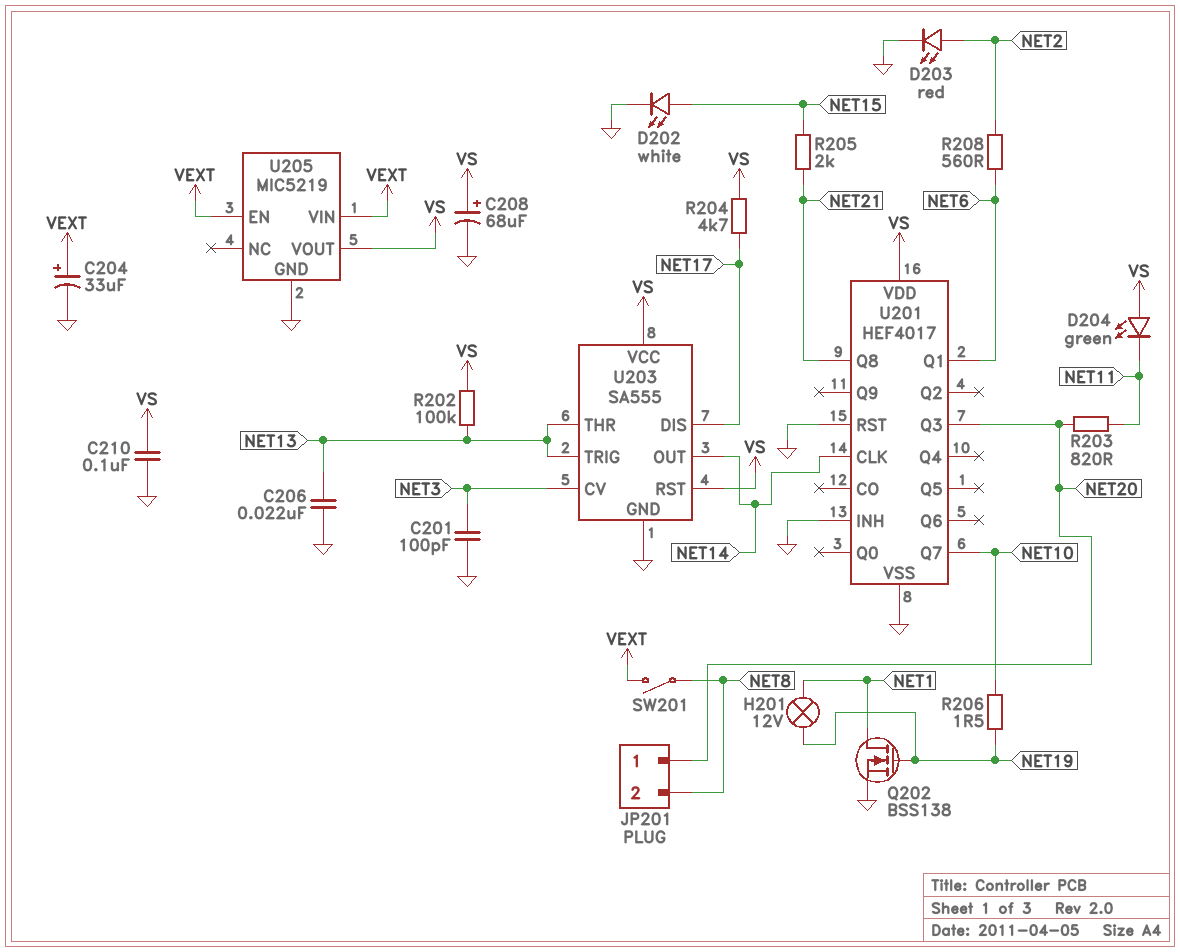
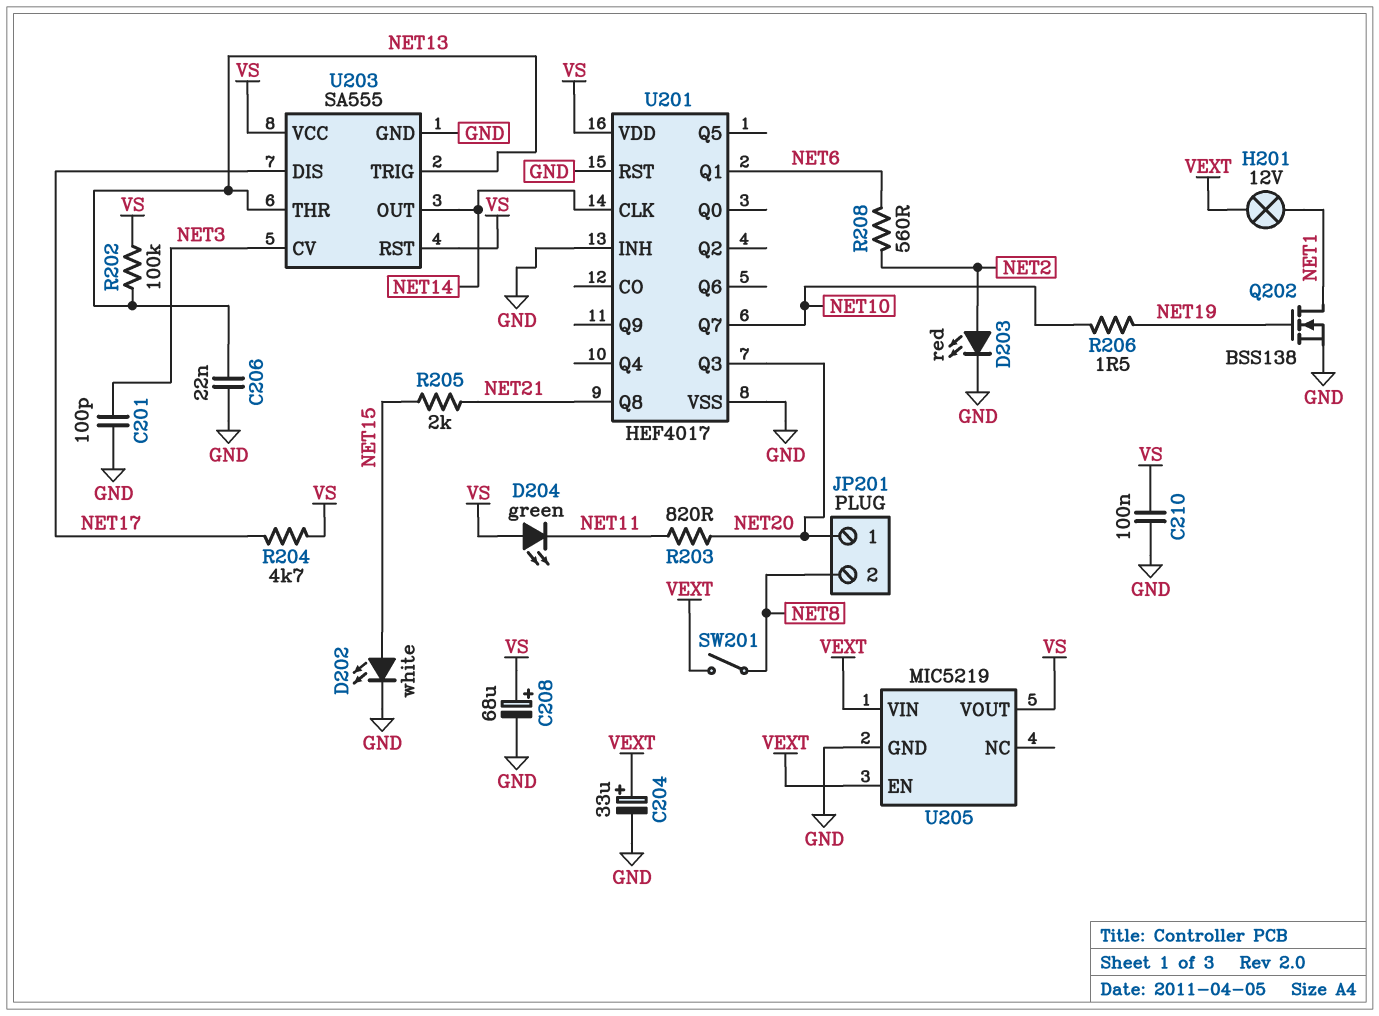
H201: lamp 12V (NET1, NET19) -> lamp 12V (NET1, VEXT)

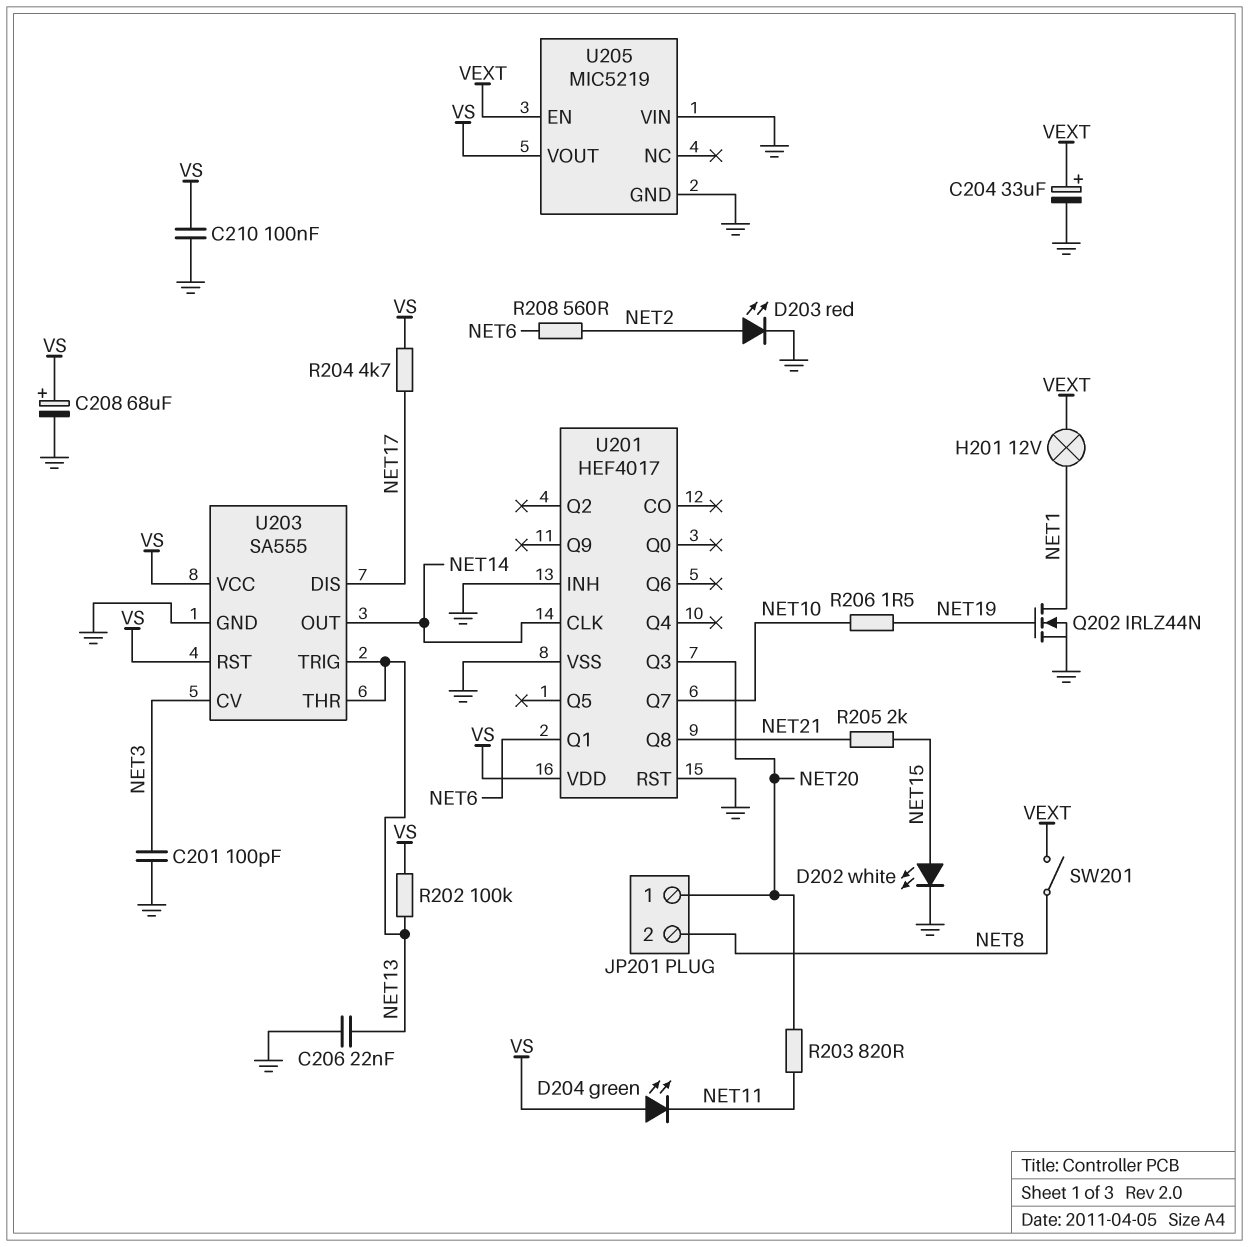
Q202: NMOS BSS138 (G NET19, D NET1, S GND) -> NMOS IRLZ44N (G NET19, D NET1, S GND)
U205 pin VIN: VEXT -> GND

